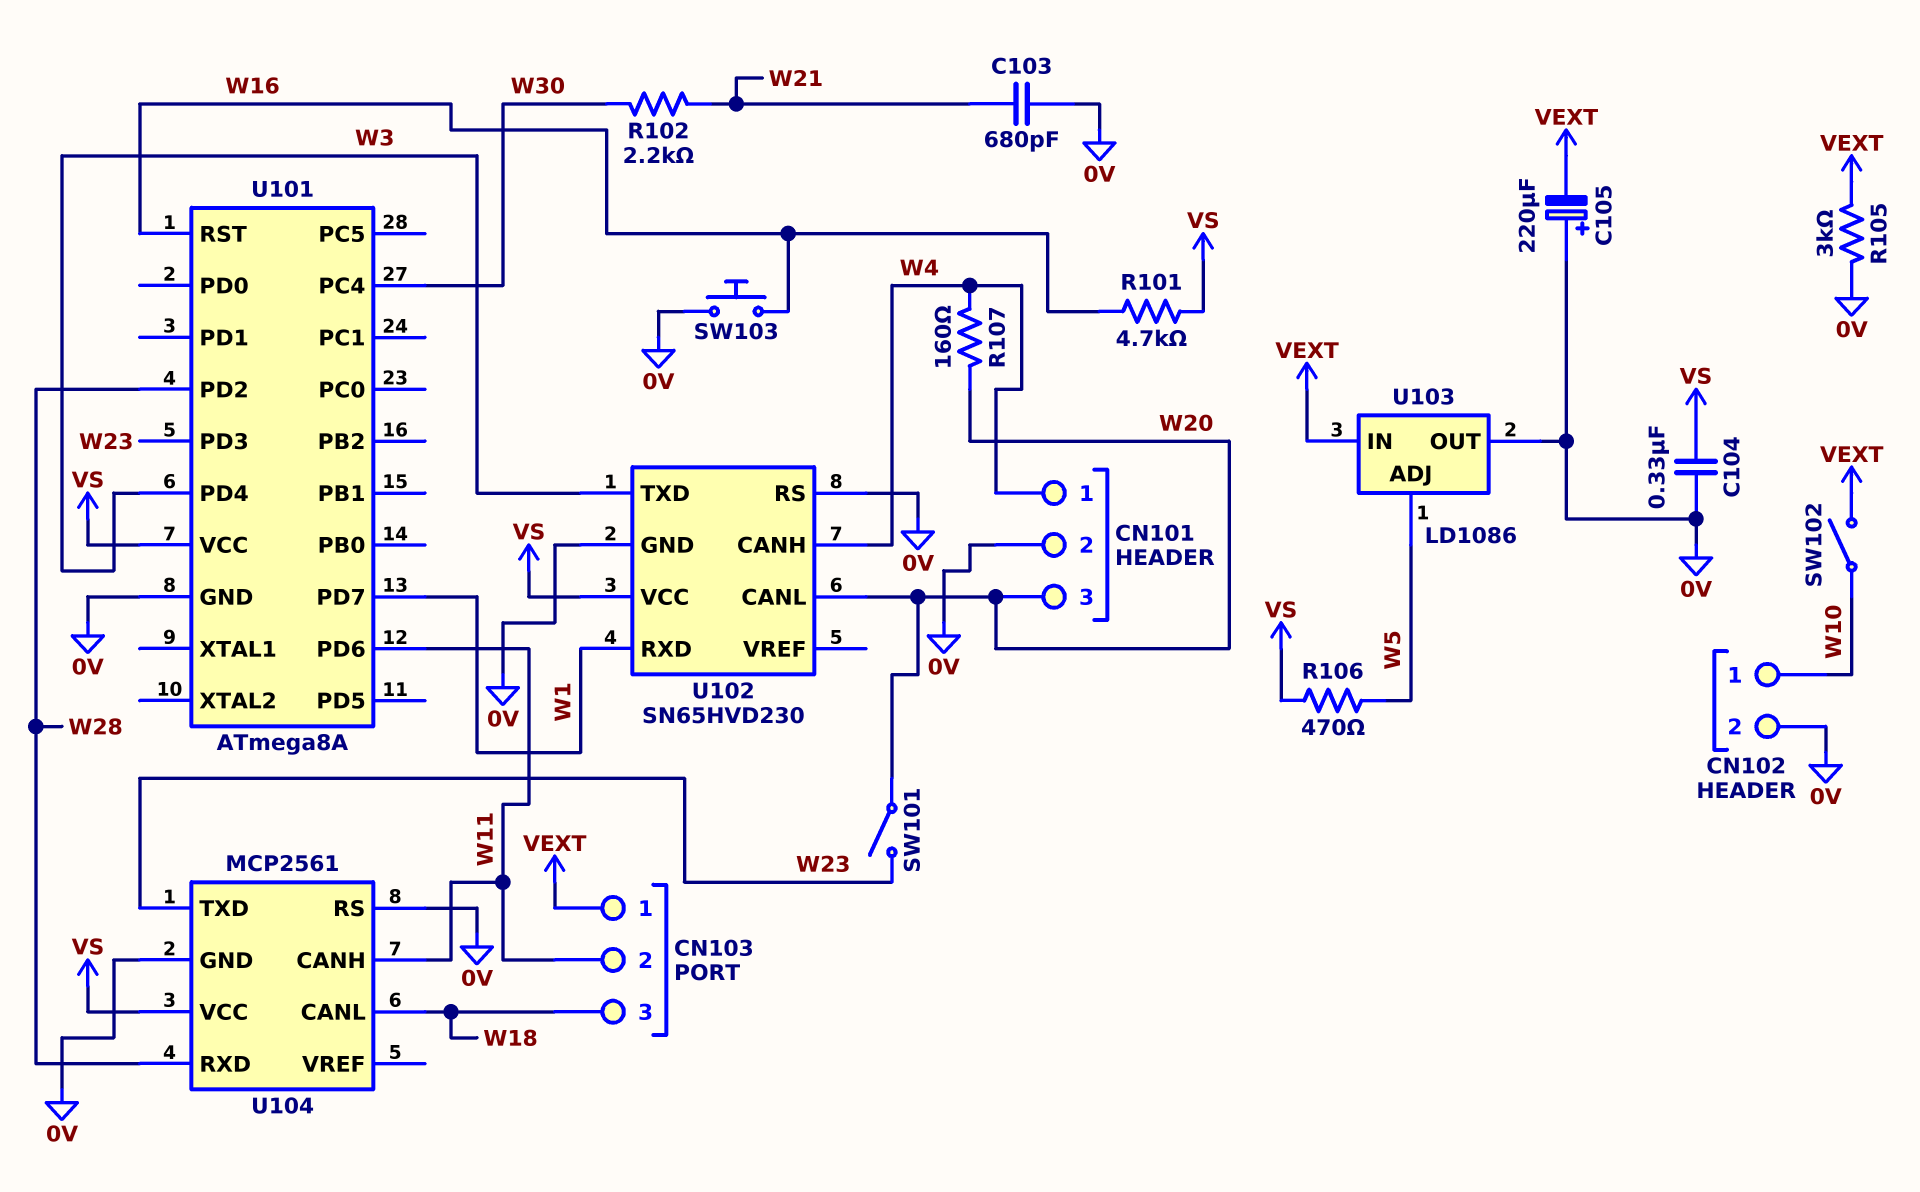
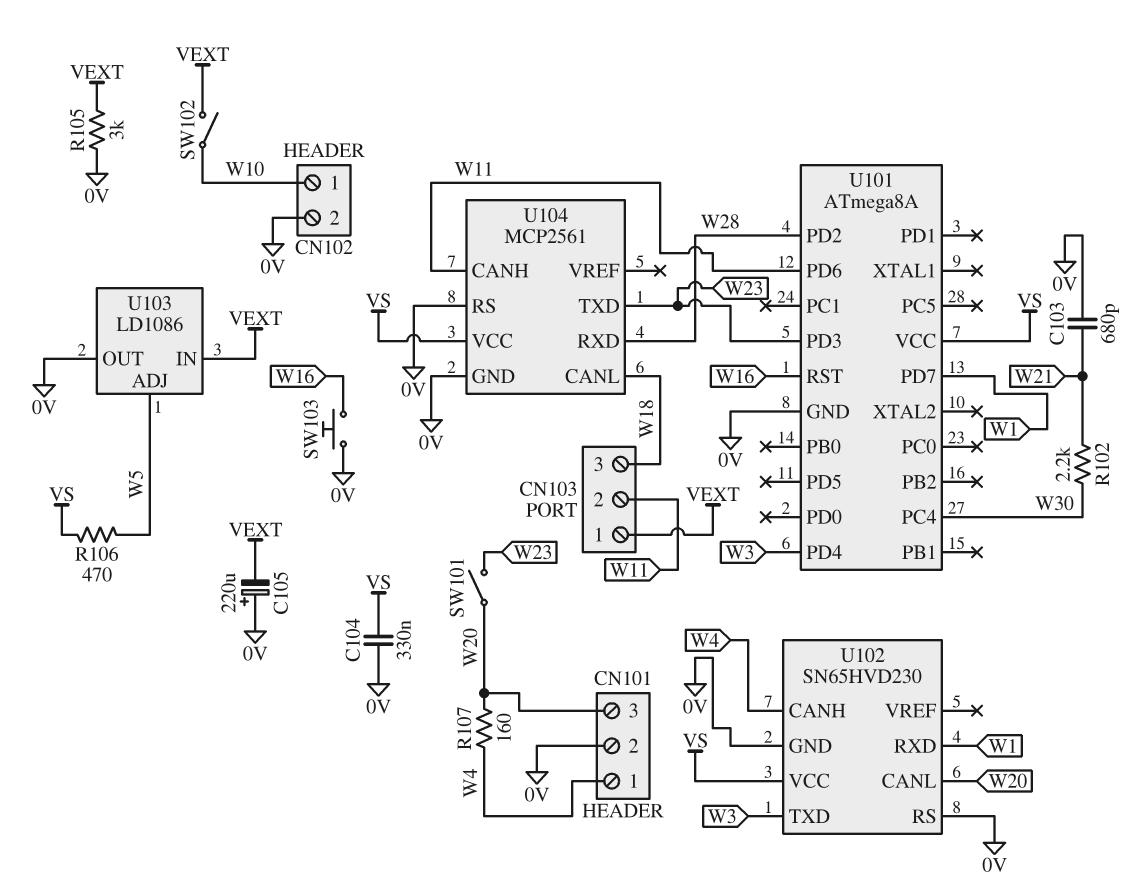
R101: 4.7k (VS, W16) -> none

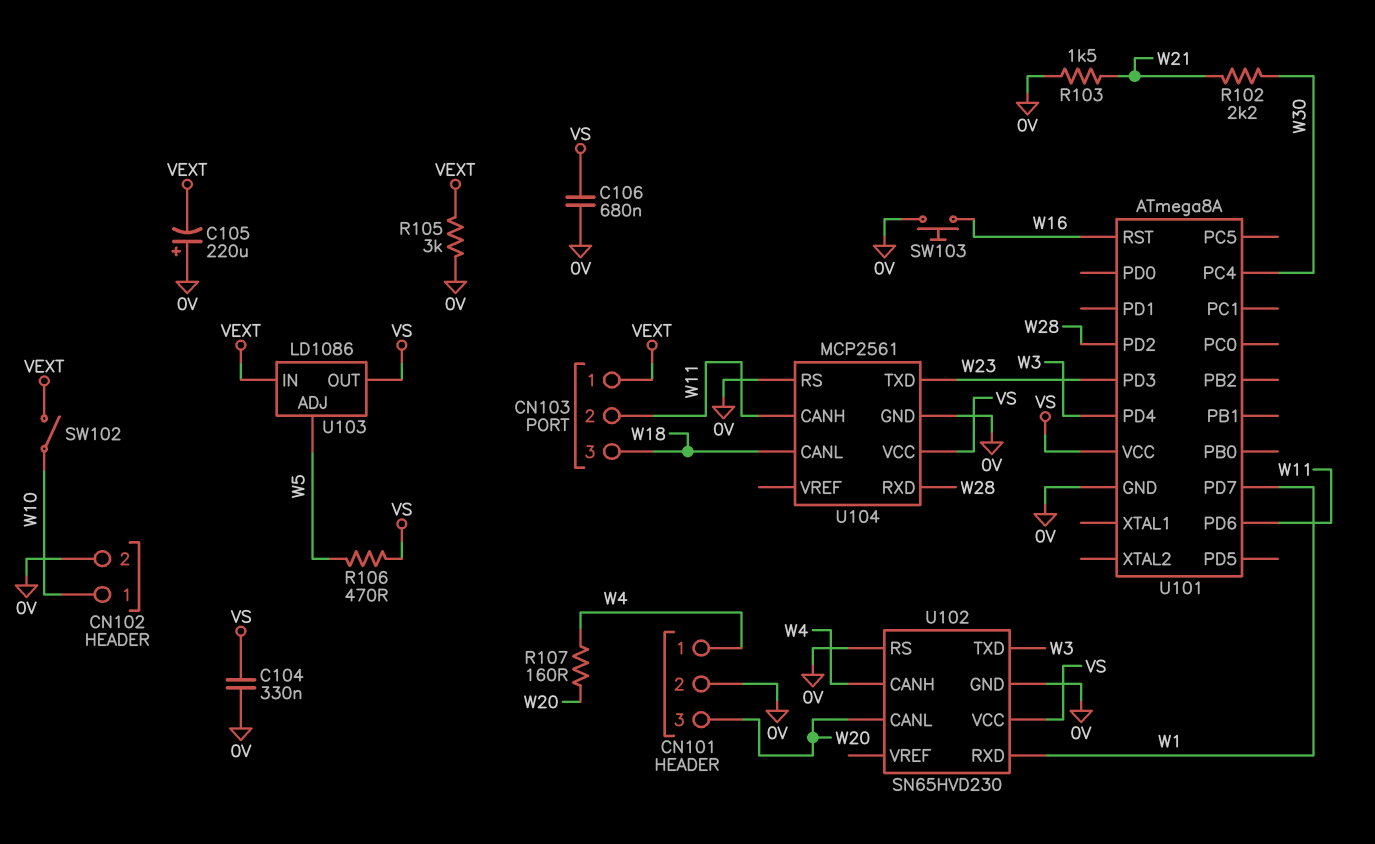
C103: 680pF (0V, W21) -> none
C106: none -> 680nF (0V, VS)
R103: none -> 1.5k (0V, W21)
SW101: switch (W20, W23) -> none
U103 pin OUT: 0V -> VS

